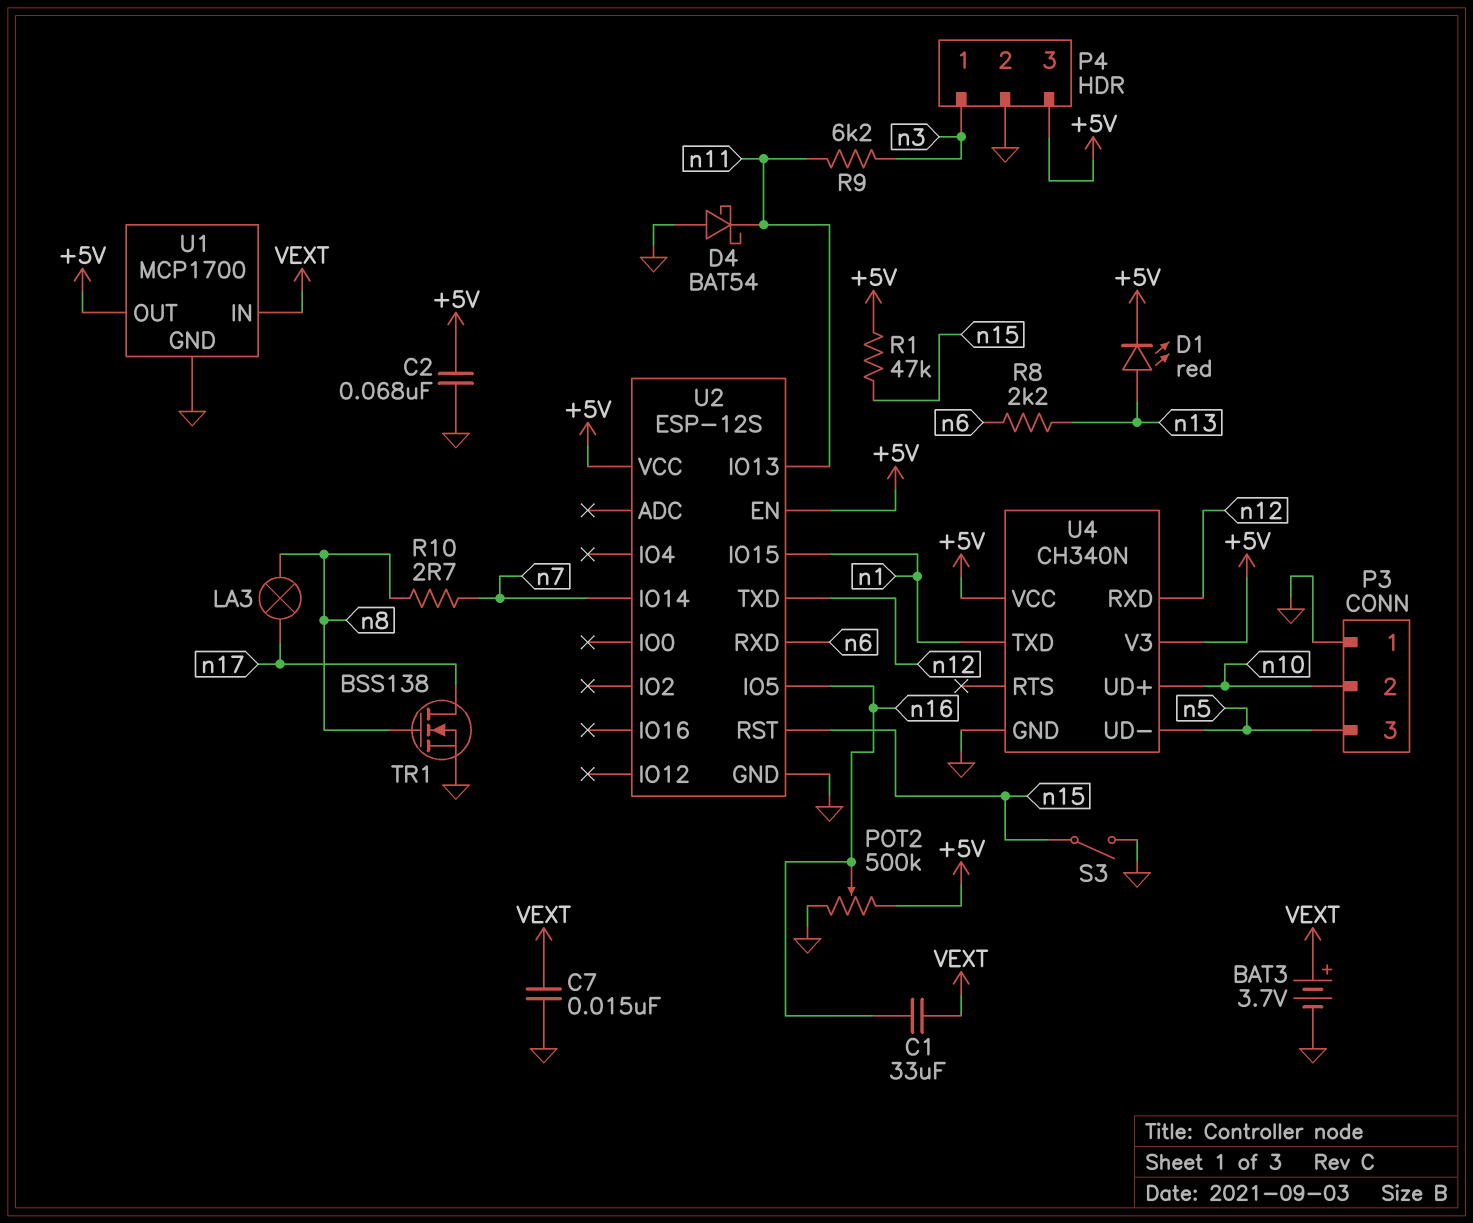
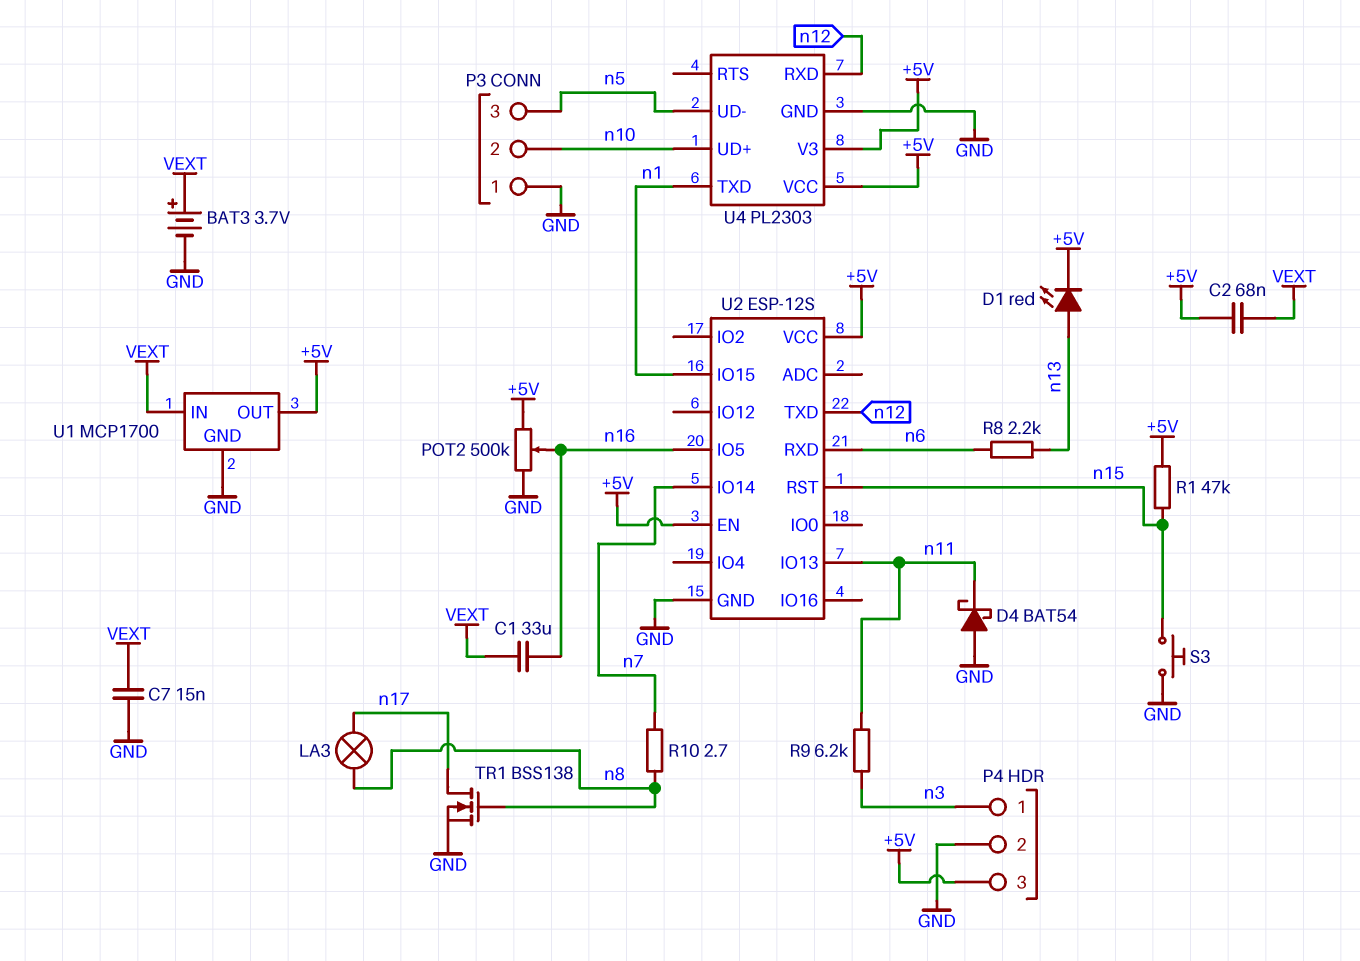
C2: 68nF (+5V, GND) -> 68nF (+5V, VEXT)
S3: switch (GND, n15) -> button (GND, n15)
U4: CH340N -> PL2303

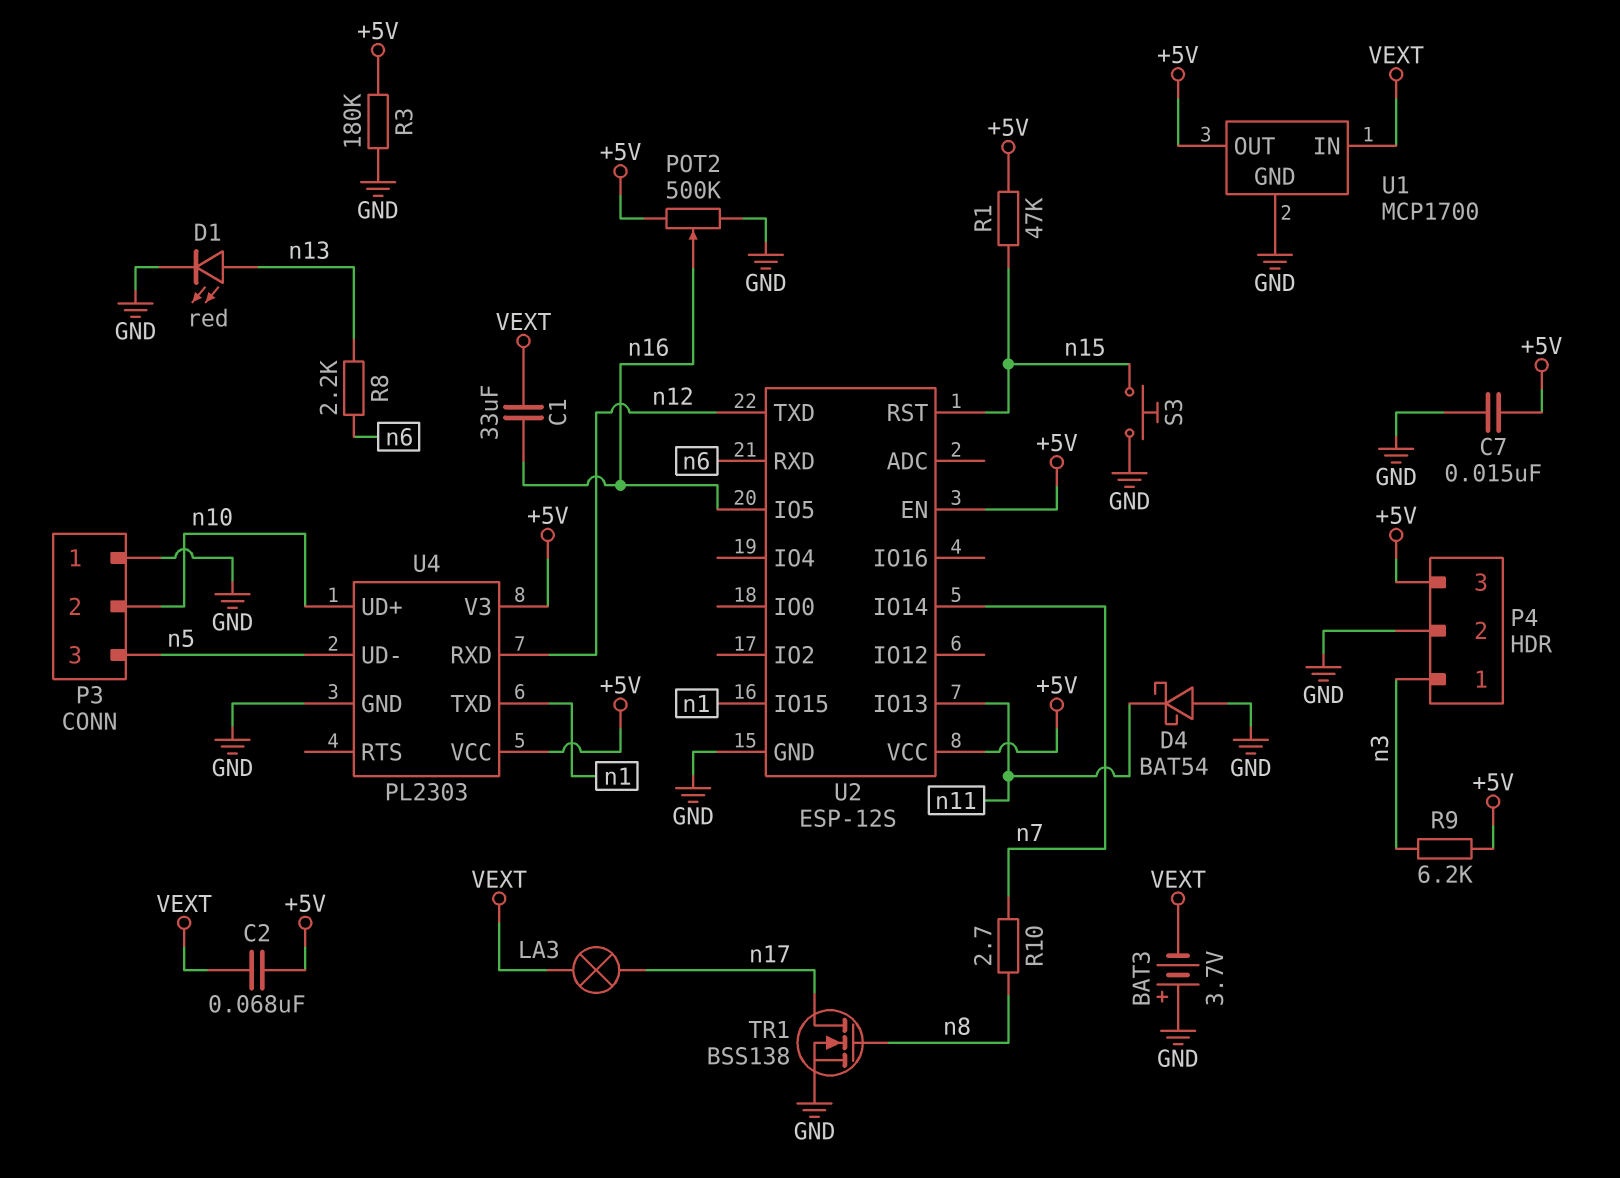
BAT3: 3.7V (plus VEXT, minus GND) -> 3.7V (plus GND, minus VEXT)
C7: 15nF (GND, VEXT) -> 15nF (+5V, GND)
D1: LED red (A n13, K +5V) -> LED red (A n13, K GND)
LA3: lamp (n8, n17) -> lamp (VEXT, n17)
R3: none -> 180k (+5V, GND)
R9: 6.2k (n3, n11) -> 6.2k (+5V, n3)

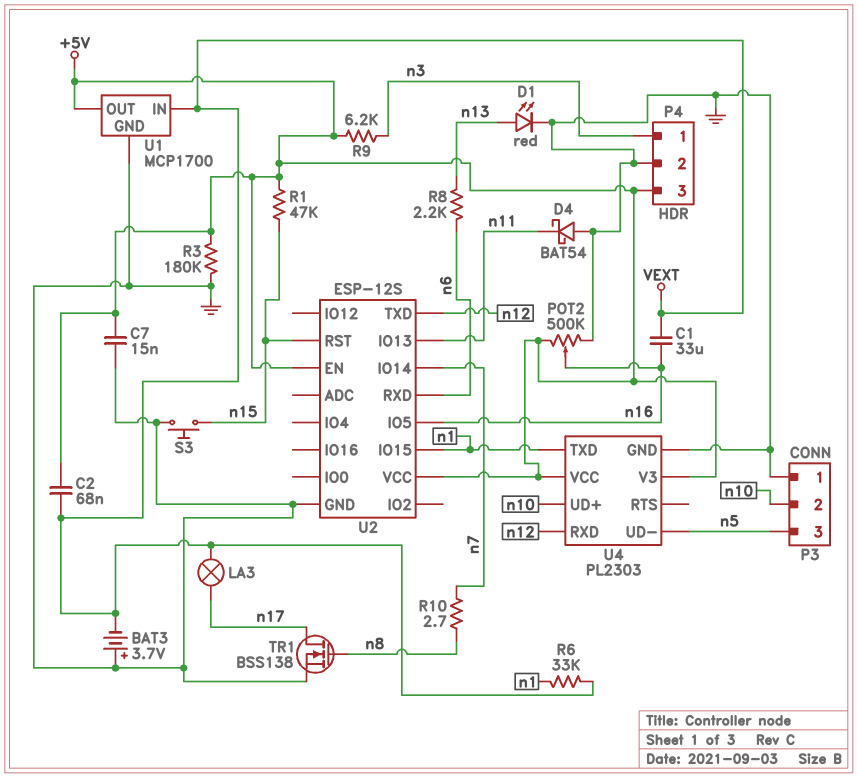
R6: none -> 33k (VEXT, n1)

